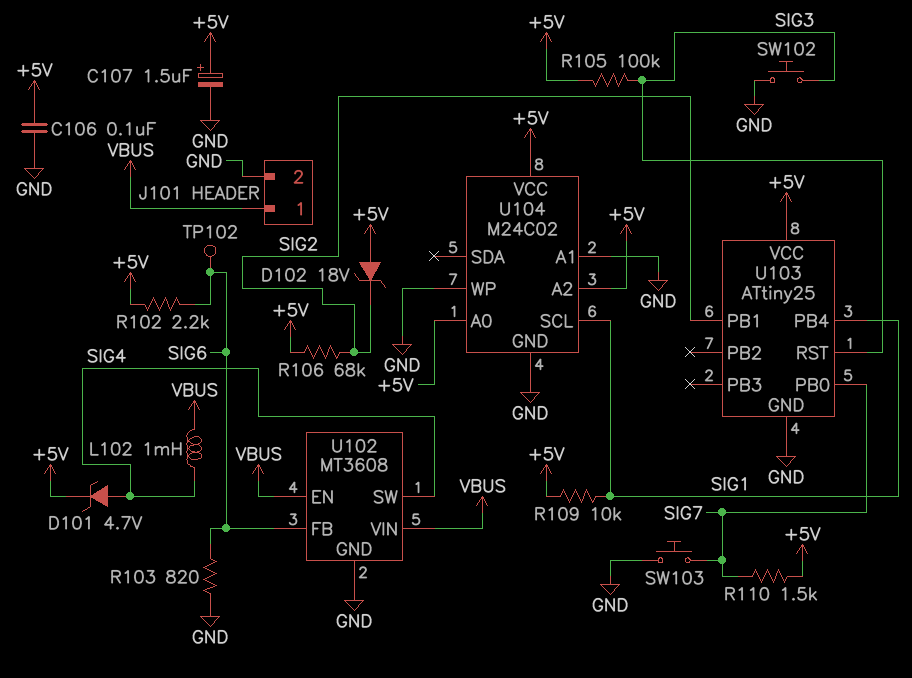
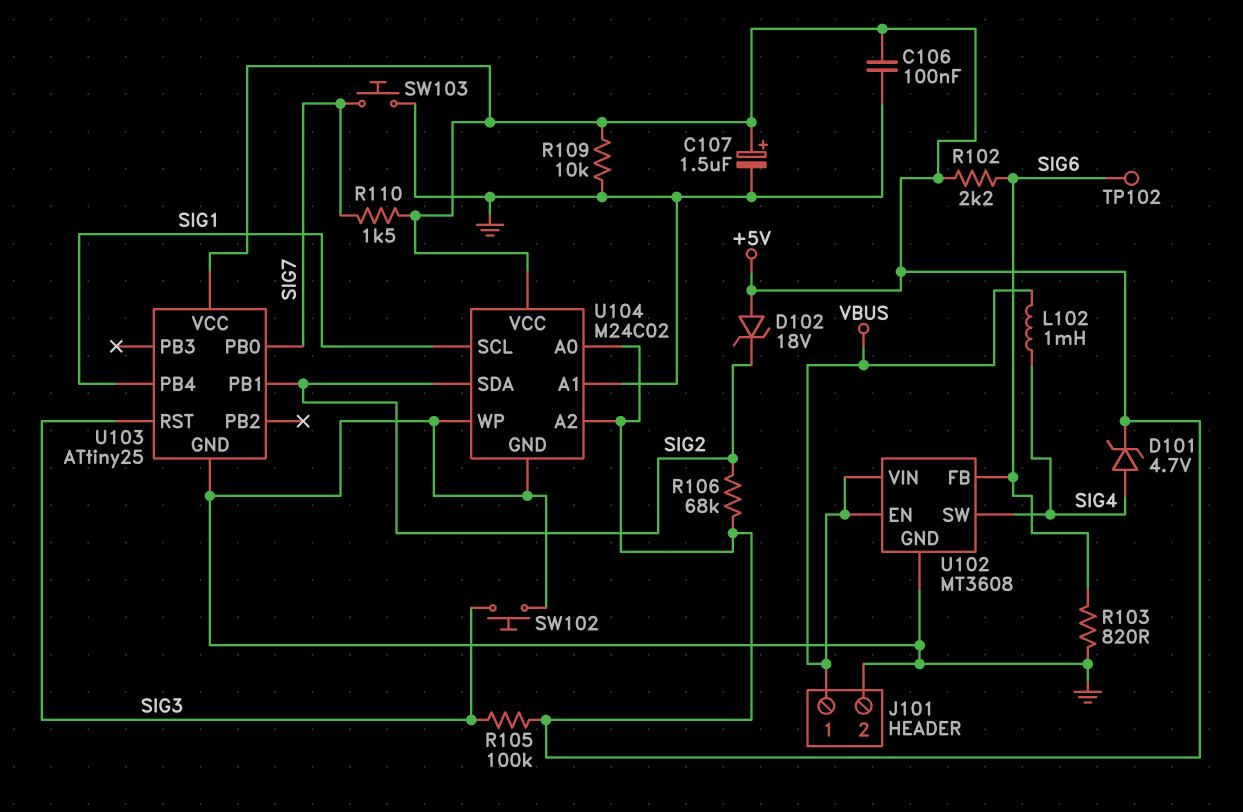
R109: 10k (+5V, SIG1) -> 10k (+5V, GND)
U104 pin SDA: none -> SIG2

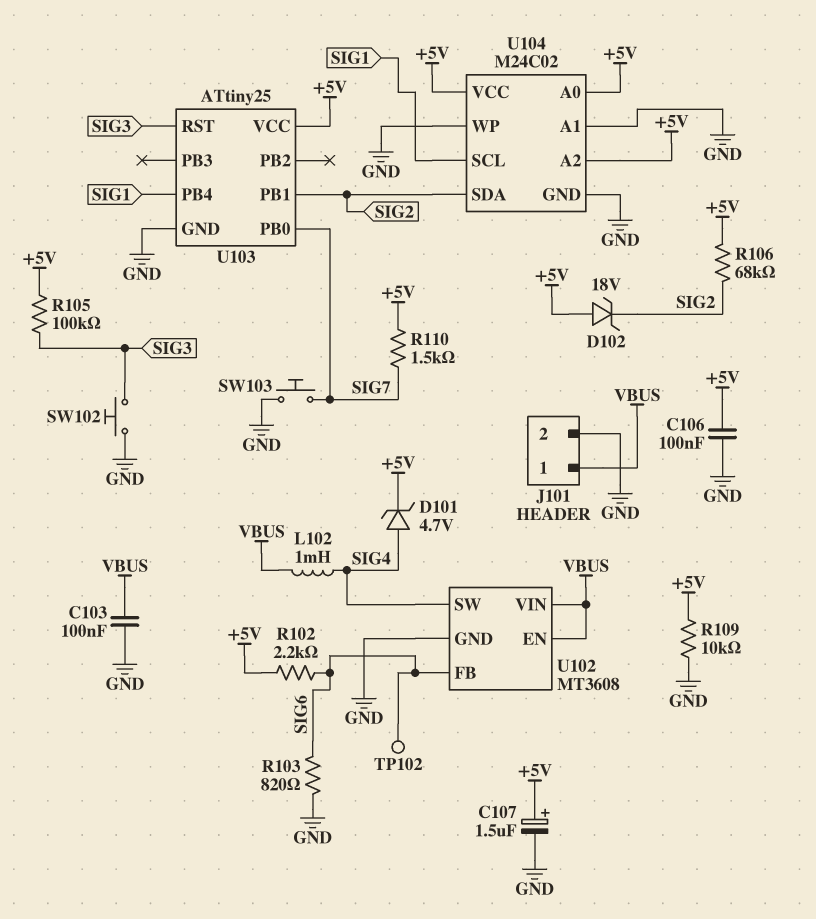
C103: none -> 100nF (GND, VBUS)

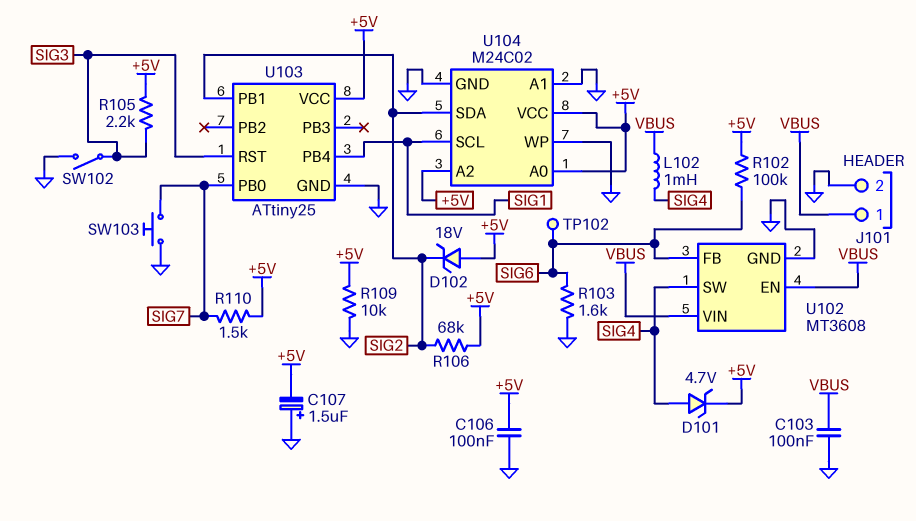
C107: 1.5uF (plus +5V, minus GND) -> 1.5uF (plus GND, minus +5V)
R102: 2.2k (+5V, SIG6) -> 100k (+5V, SIG6)
R103: 820 (GND, SIG6) -> 1.6k (GND, SIG6)
R105: 100k (+5V, SIG3) -> 2.2k (+5V, SIG3)
SW102: button (GND, SIG3) -> switch (GND, SIG3)

